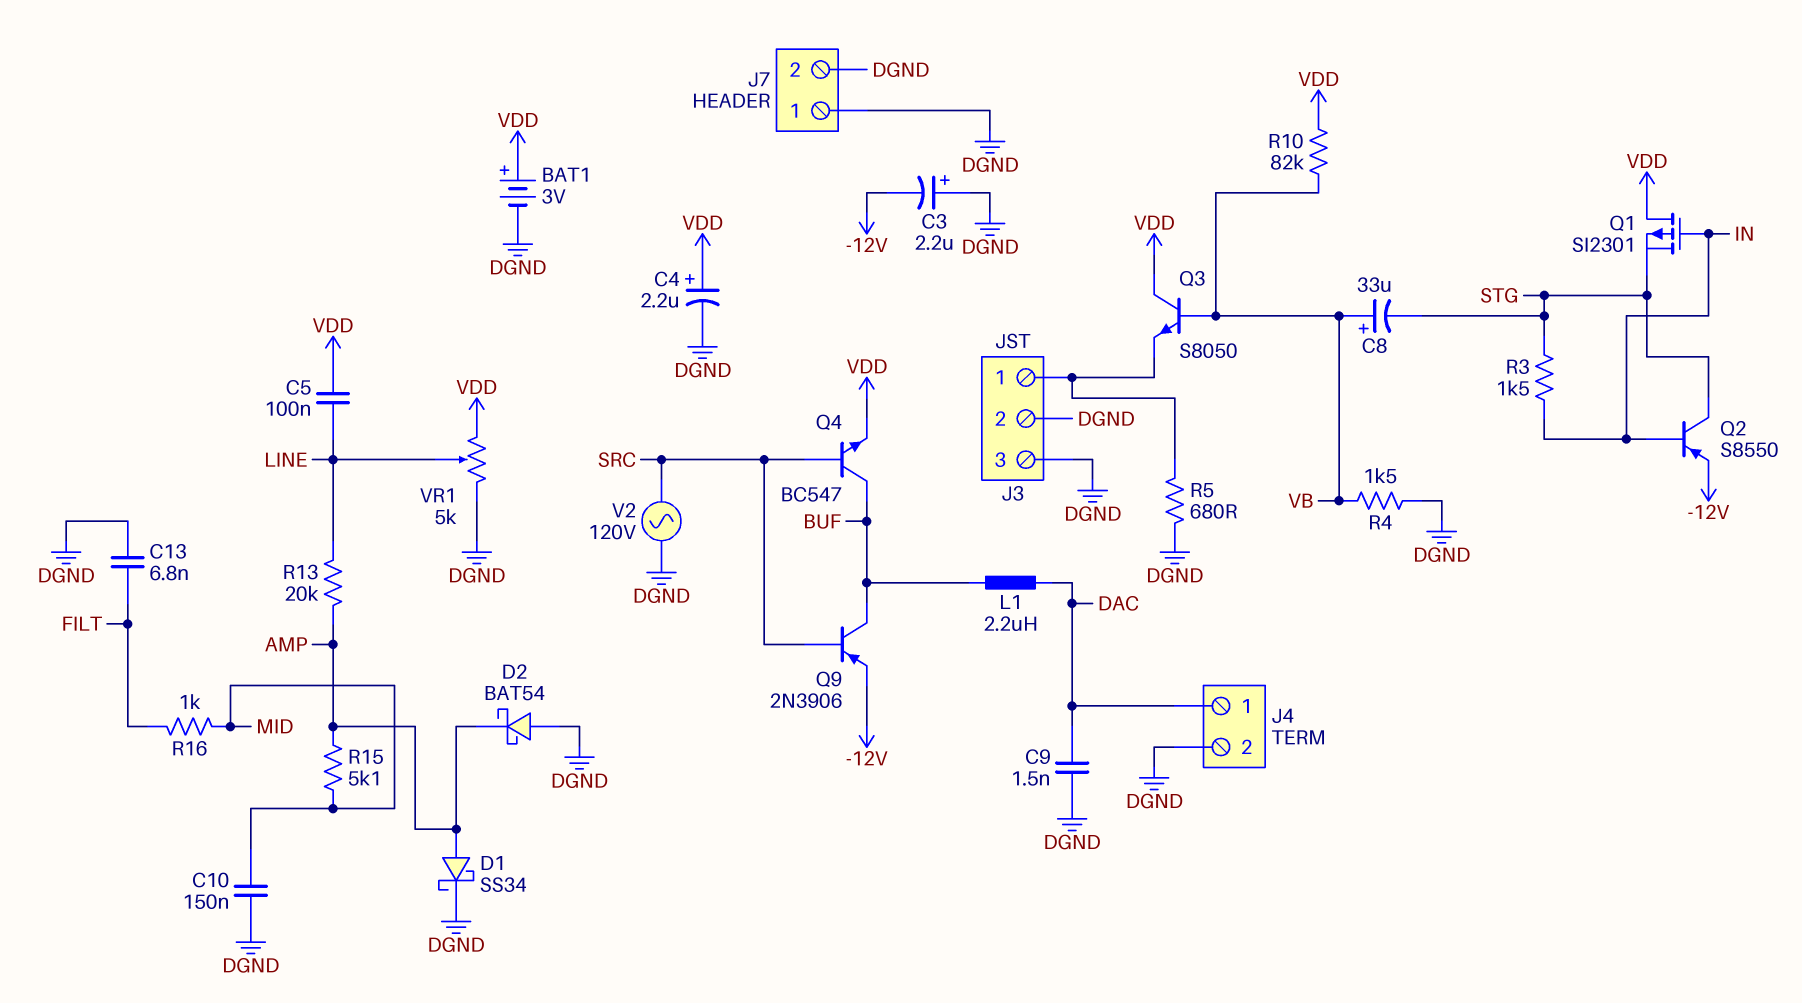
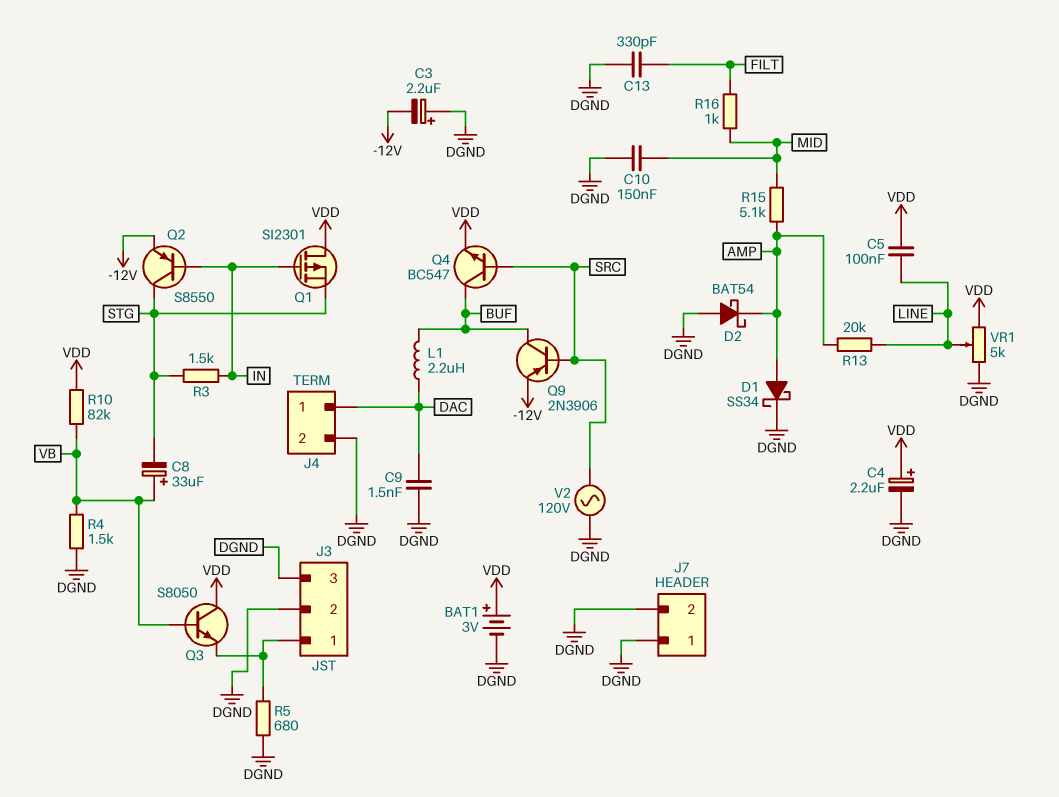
C13: 6.8nF (DGND, FILT) -> 330pF (DGND, FILT)

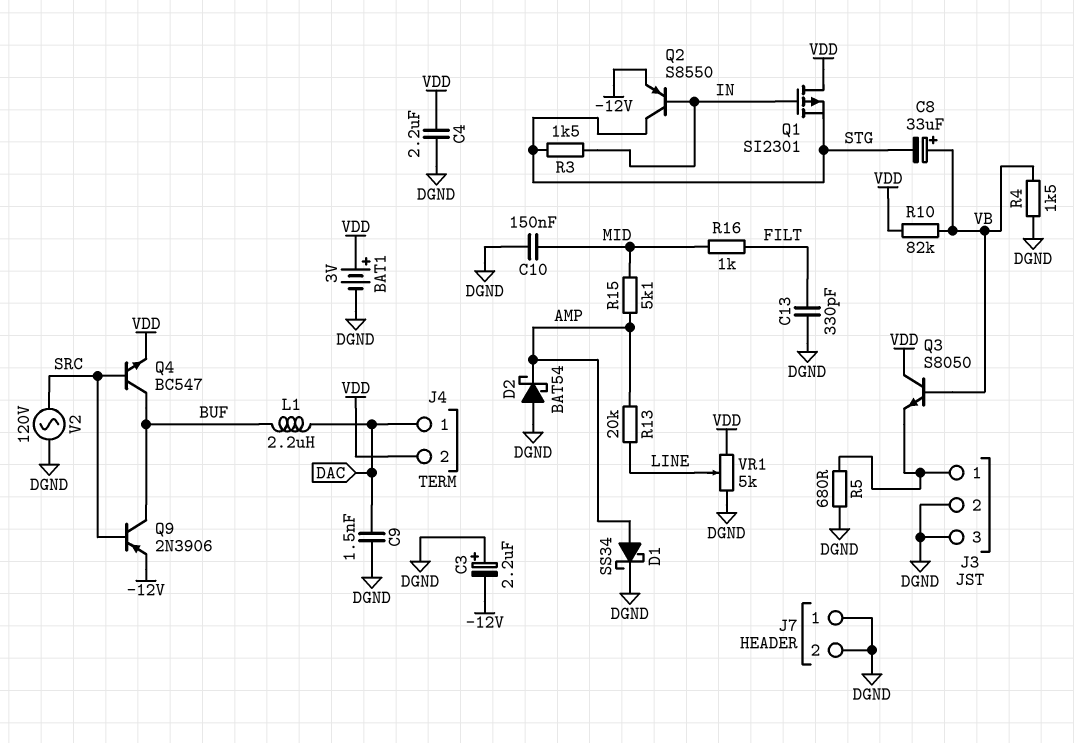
C4: 2.2uF (plus VDD, minus DGND) -> 2.2uF (DGND, VDD)
C5: 100nF (LINE, VDD) -> none
J4 pin 2: DGND -> VDD

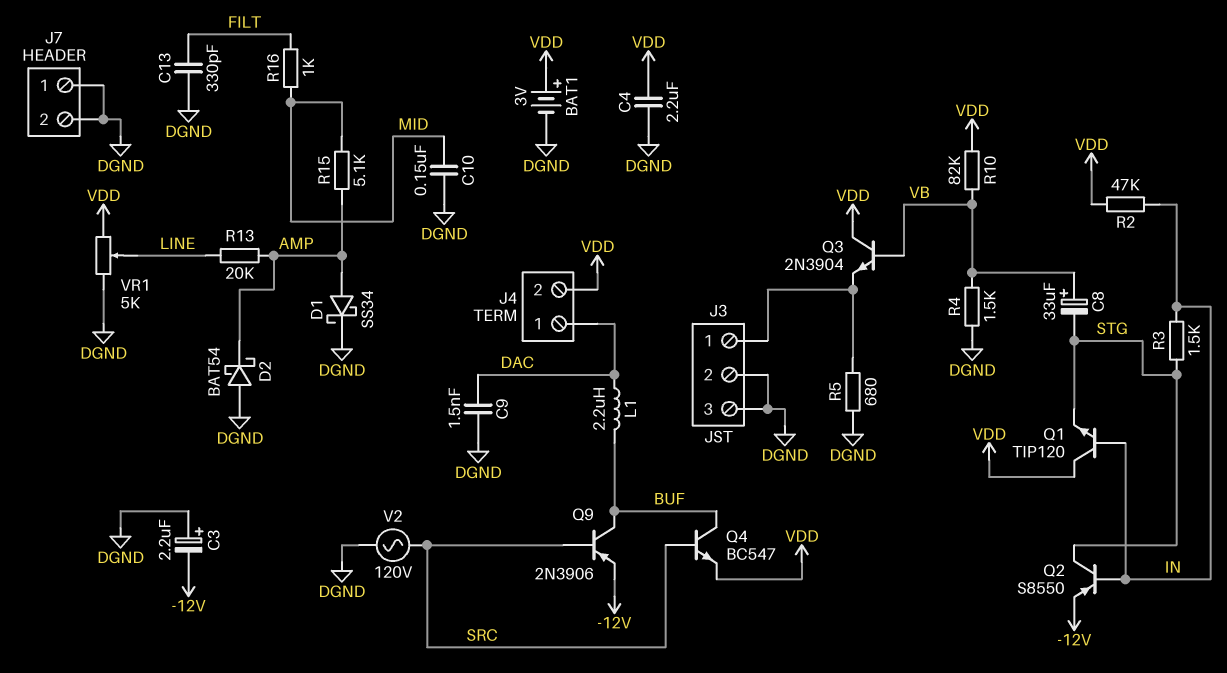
Q1: PMOS SI2301 (G IN, D VDD, S STG) -> NPN TIP120 (B IN, C VDD, E STG)
Q3: NPN S8050 (B VB, C VDD, E J3/1) -> NPN 2N3904 (B VB, C VDD, E J3/1)
R2: none -> 47k (IN, VDD)

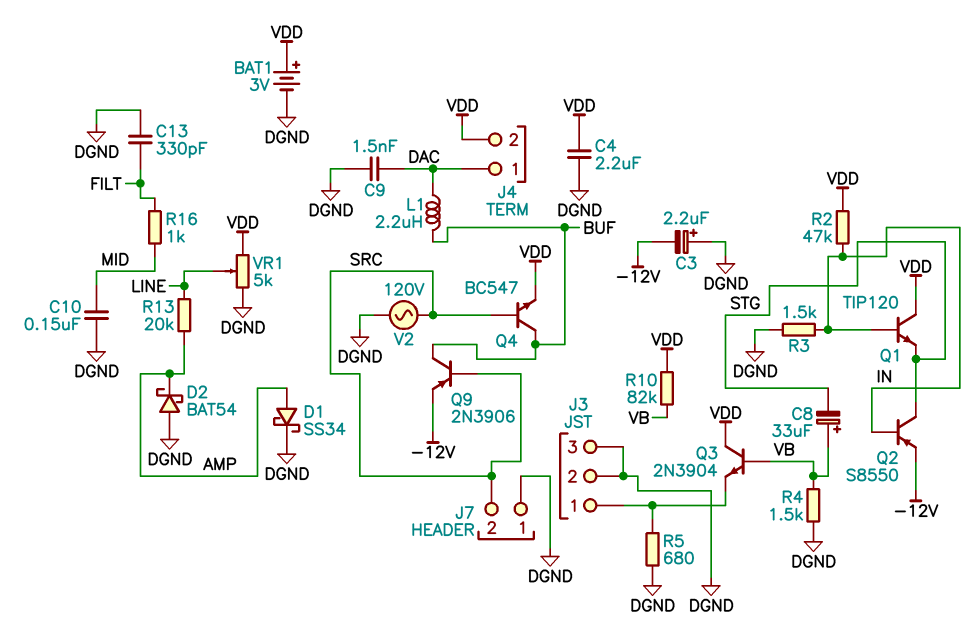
J7 pin 2: DGND -> SRC
R3: 1.5k (IN, STG) -> 1.5k (DGND, IN)
R15: 5.1k (AMP, MID) -> none

